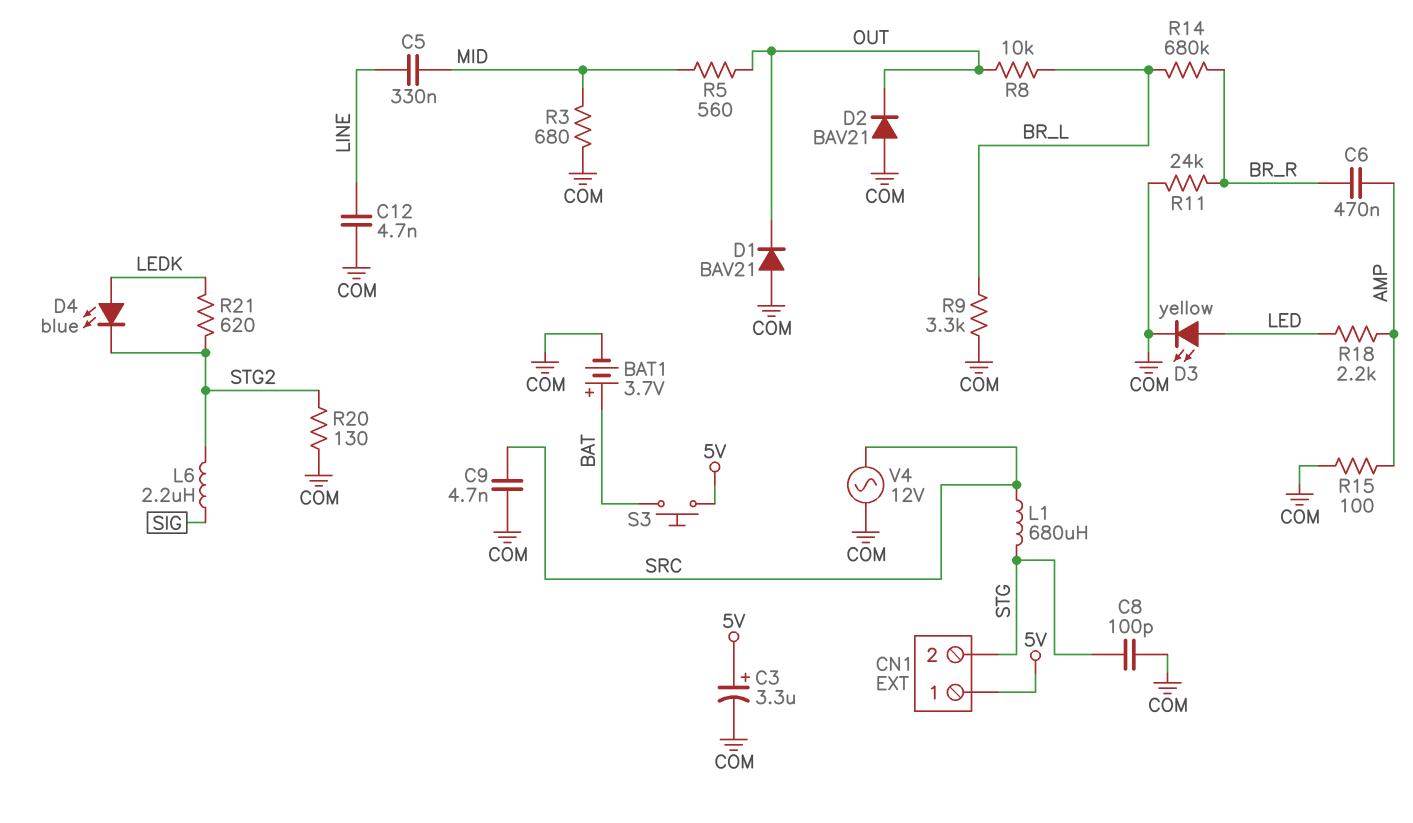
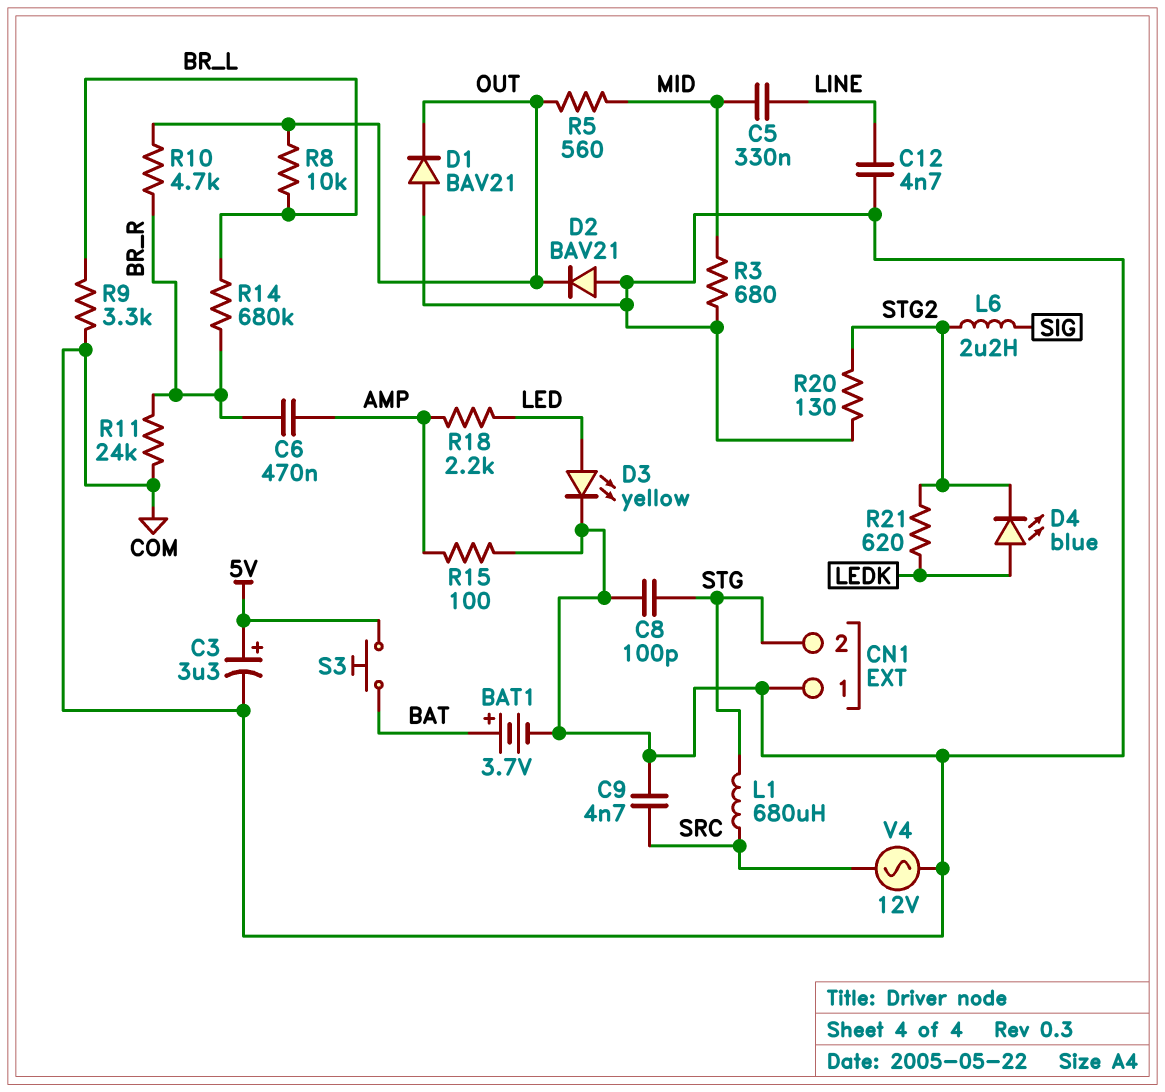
CN1 pin 1: 5V -> COM
R10: none -> 4.7k (BR_R, OUT)

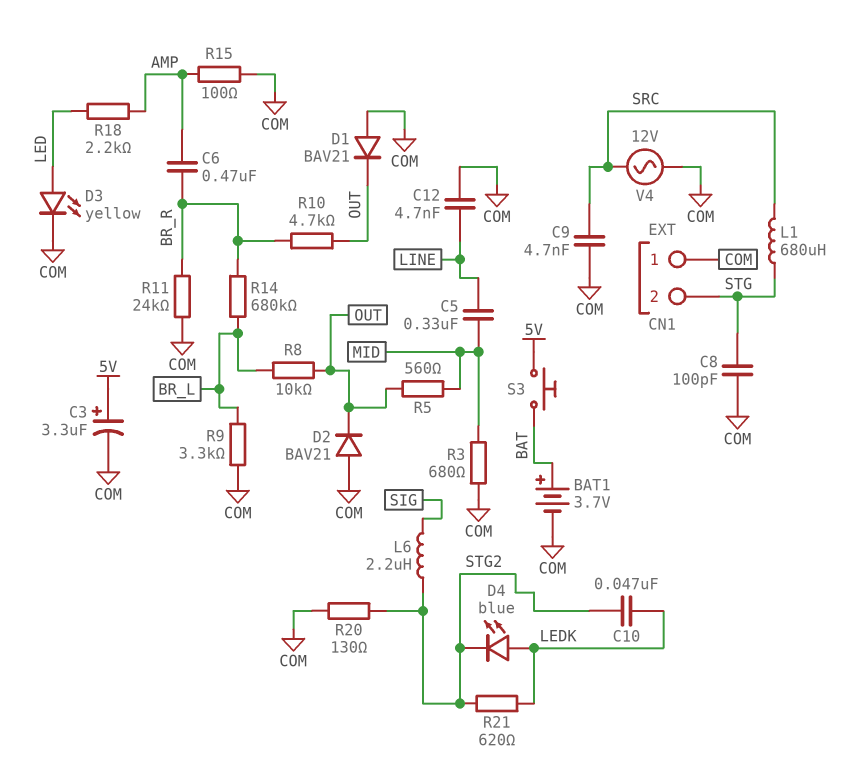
C10: none -> 47nF (LEDK, STG2)

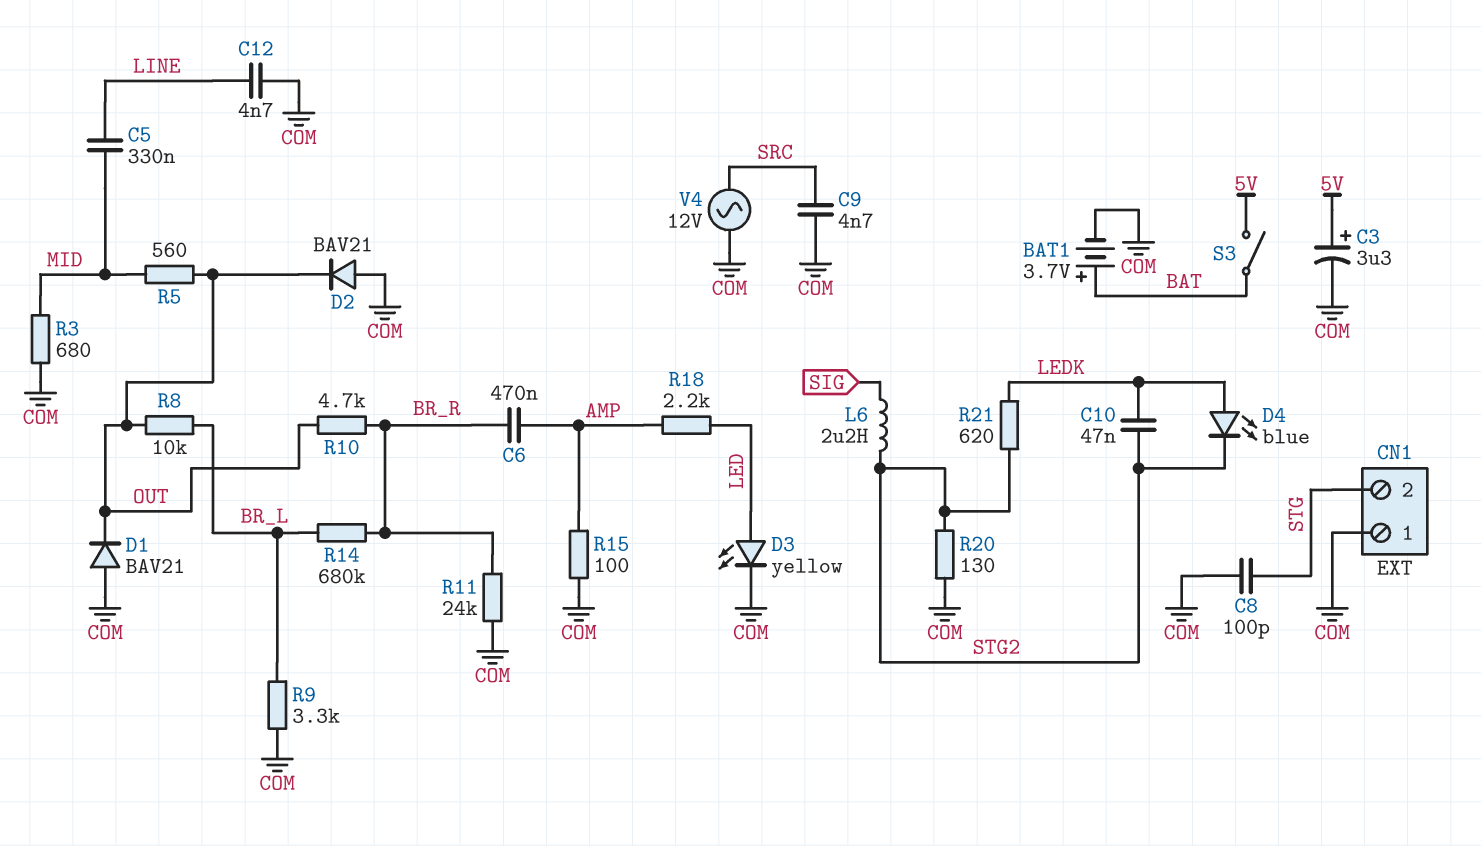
L1: 680uH (SRC, STG) -> none
S3: button (5V, BAT) -> switch (5V, BAT)

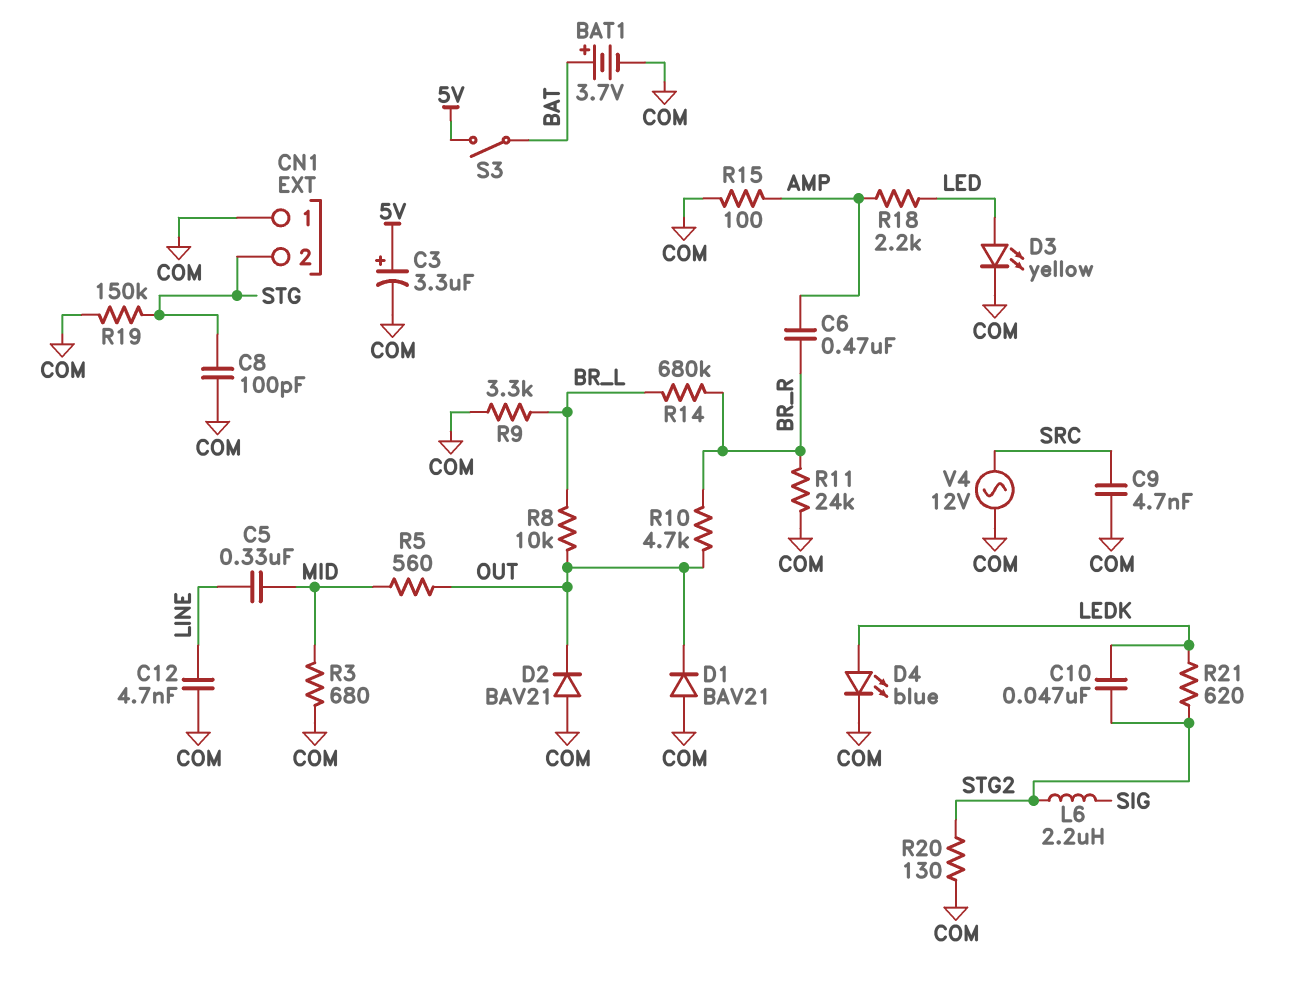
D4: LED blue (A LEDK, K STG2) -> LED blue (A LEDK, K COM)
R19: none -> 150k (COM, STG)

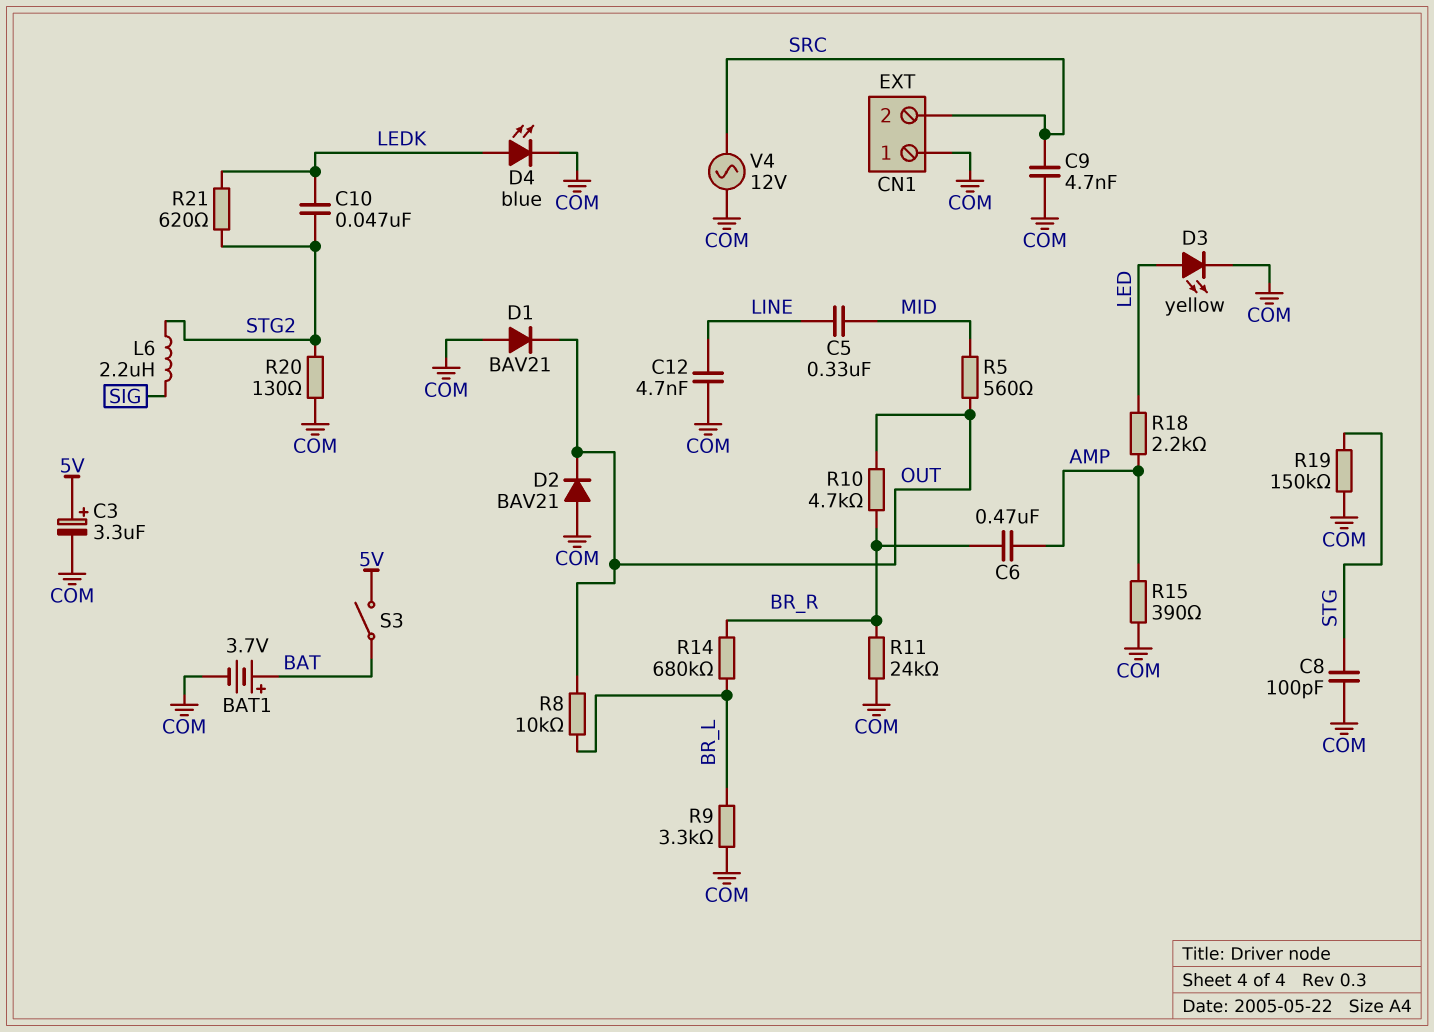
CN1 pin 2: STG -> SRC
R3: 680 (COM, MID) -> none
R15: 100 (AMP, COM) -> 390 (AMP, COM)

